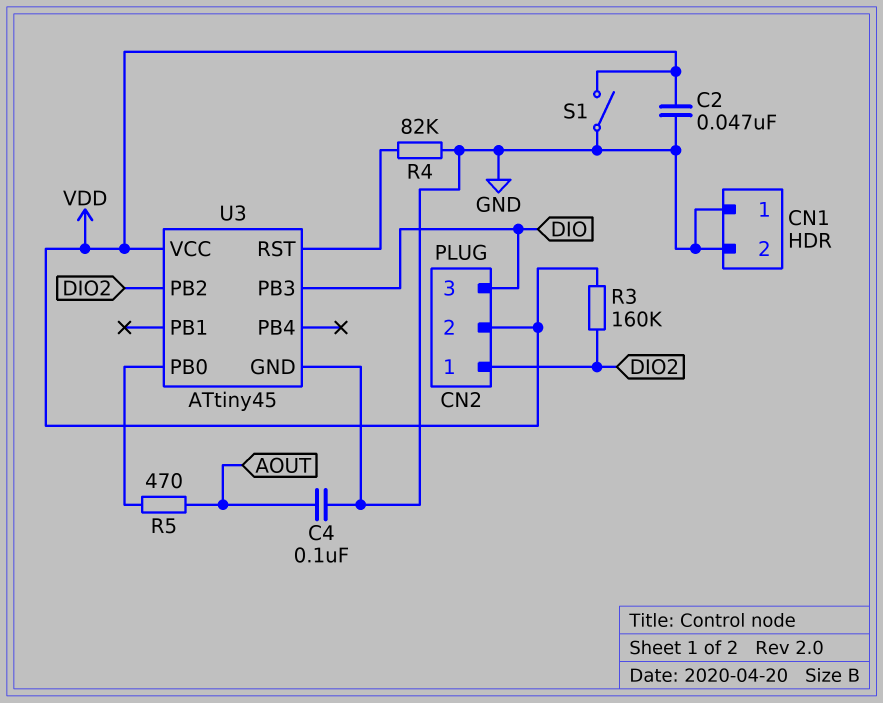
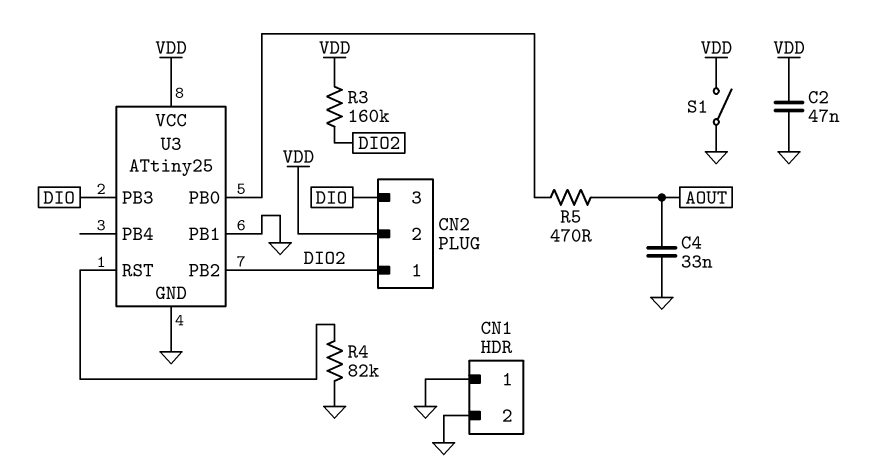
C4: 100nF (AOUT, GND) -> 33nF (AOUT, GND)
U3: ATtiny45 -> ATtiny25
U3 pin PB1: none -> GND

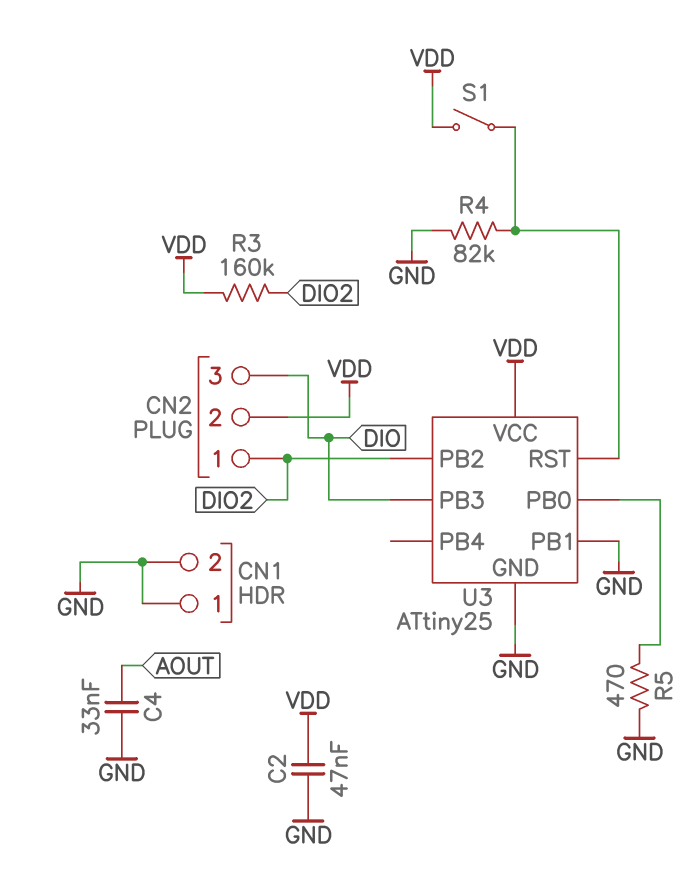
R5: 470 (AOUT, U3/PB0) -> 470 (GND, U3/PB0)
S1: switch (GND, VDD) -> switch (U3/RST, VDD)

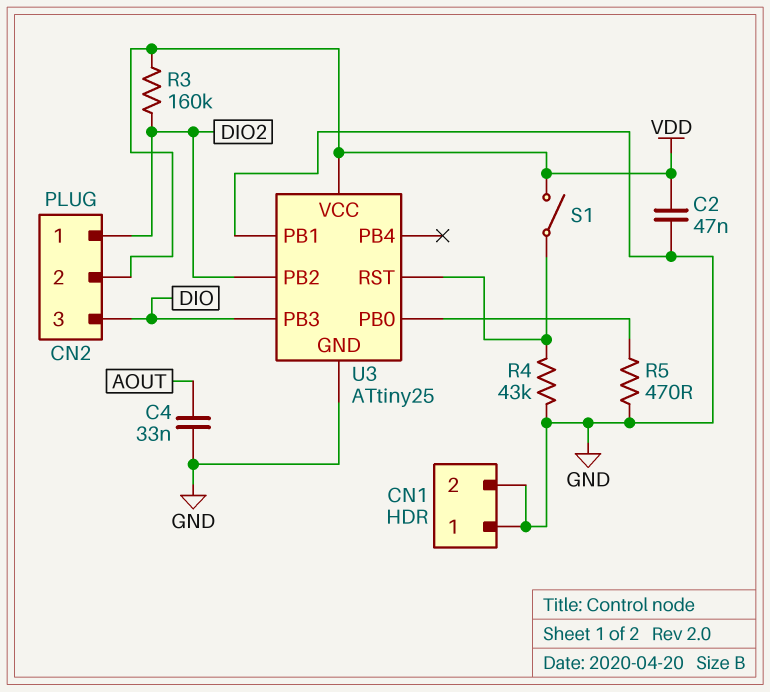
R4: 82k (GND, U3/RST) -> 43k (GND, U3/RST)

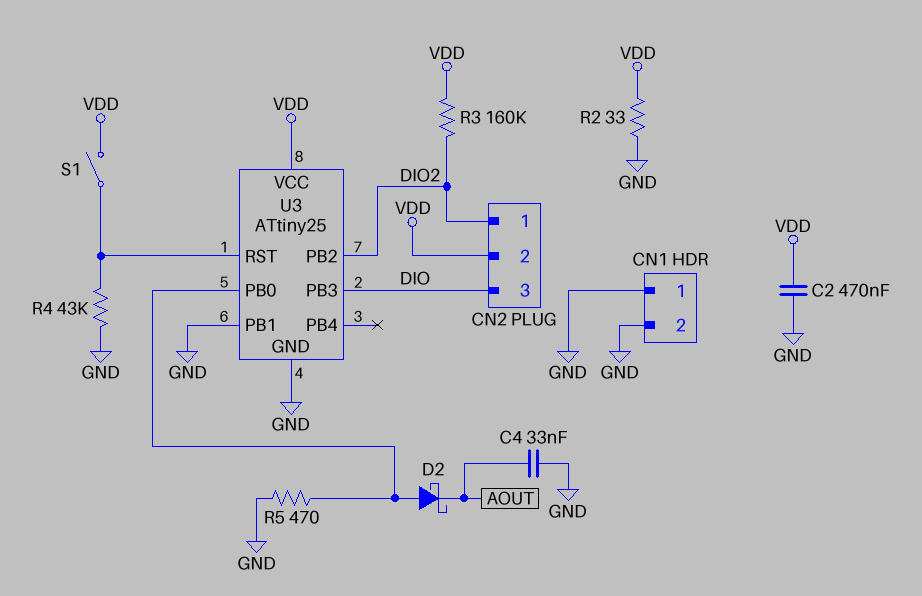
C2: 47nF (GND, VDD) -> 470nF (GND, VDD)
D2: none -> schottky (A U3/PB0, K AOUT)
R2: none -> 33 (GND, VDD)

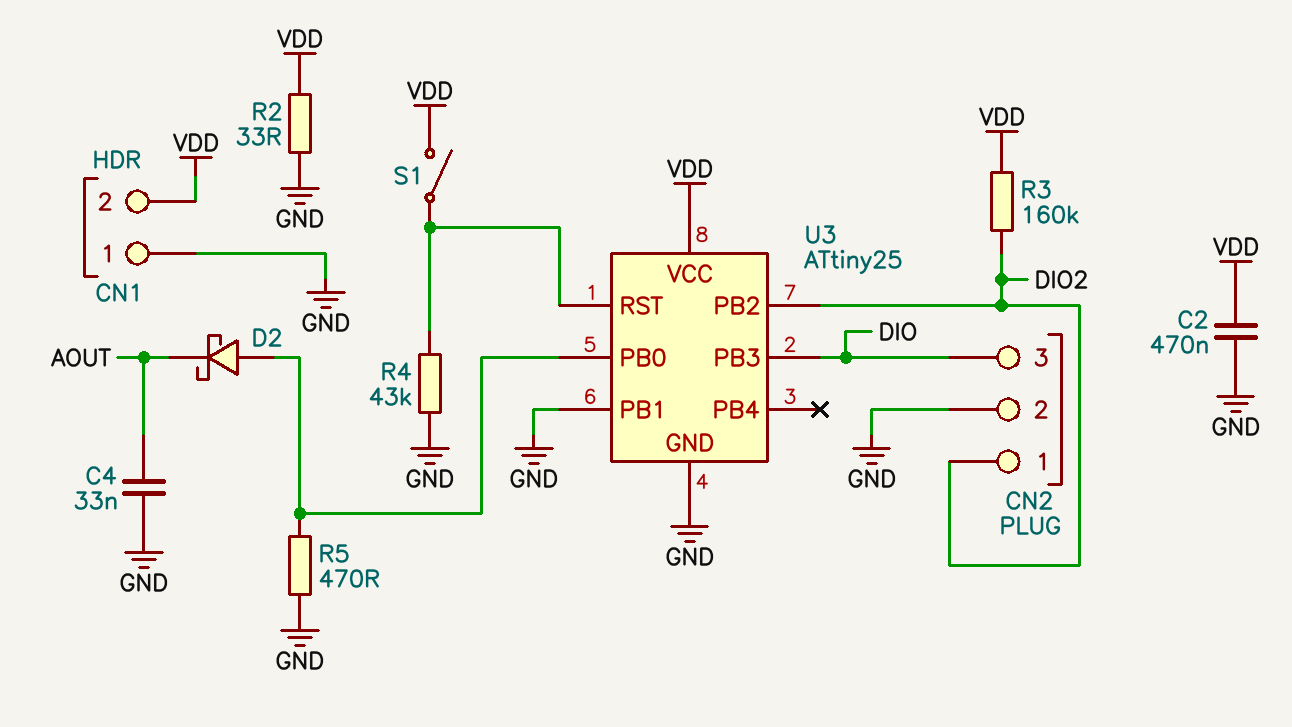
CN1 pin 2: GND -> VDD
CN2 pin 2: VDD -> GND

